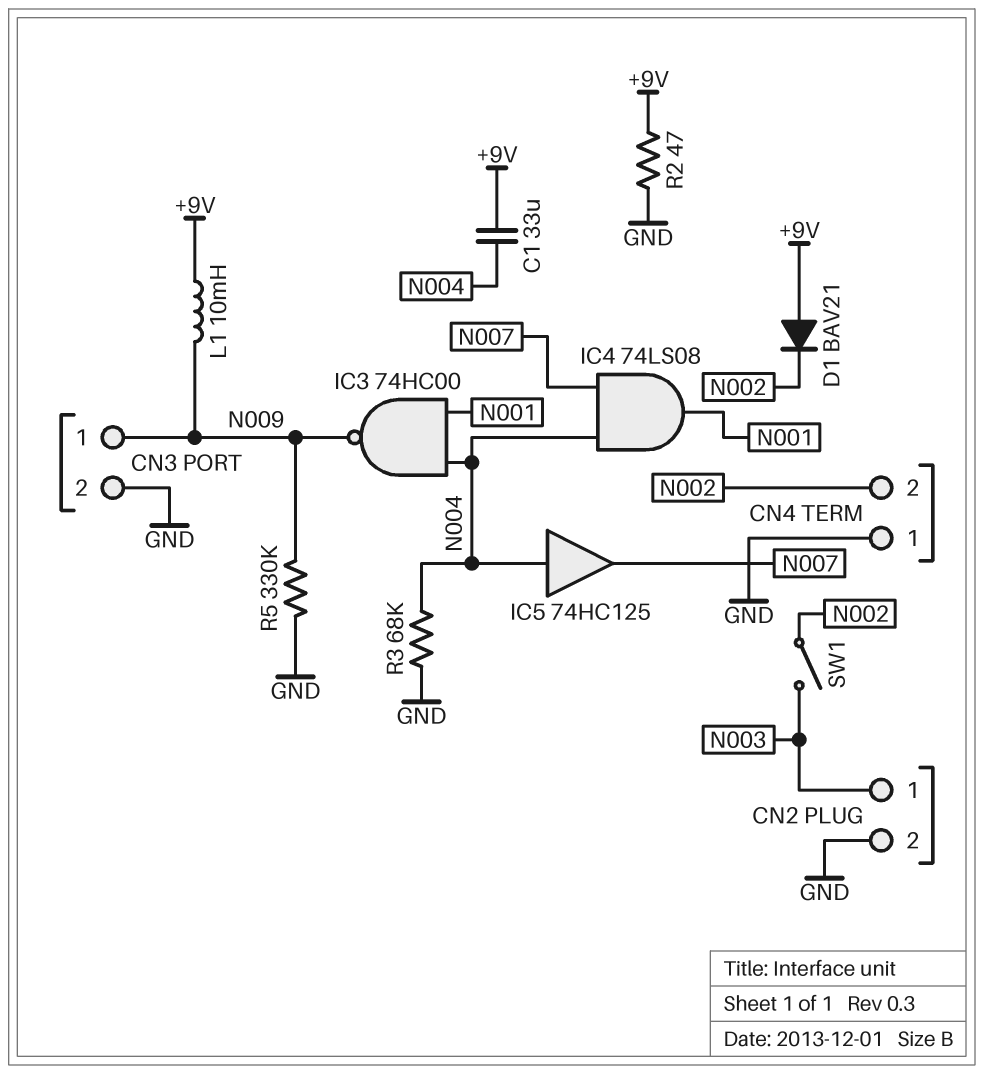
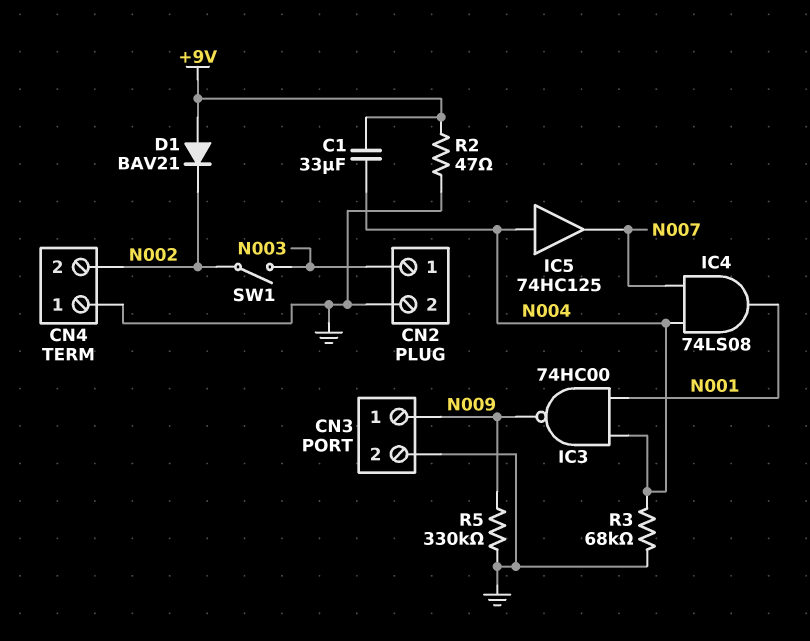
L1: 10mH (+9V, N009) -> none

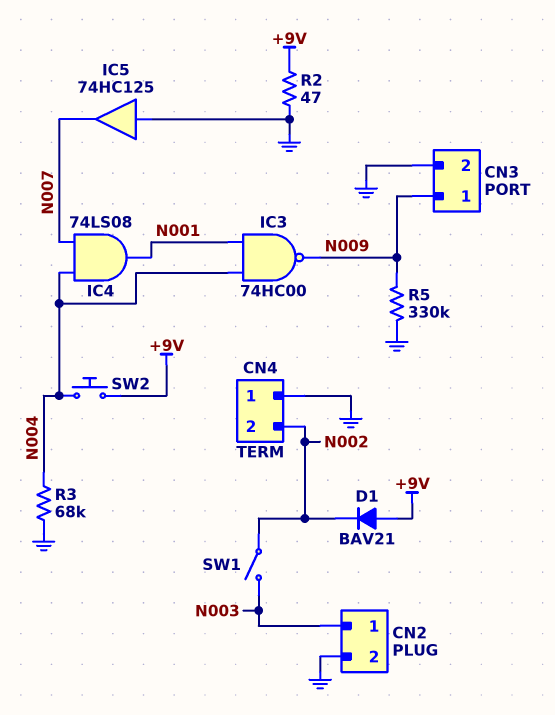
C1: 33uF (+9V, N004) -> none
IC5: buffer 74HC125 (in N004, out N007) -> buffer 74HC125 (in GND, out N007)
SW2: none -> button (+9V, N004)

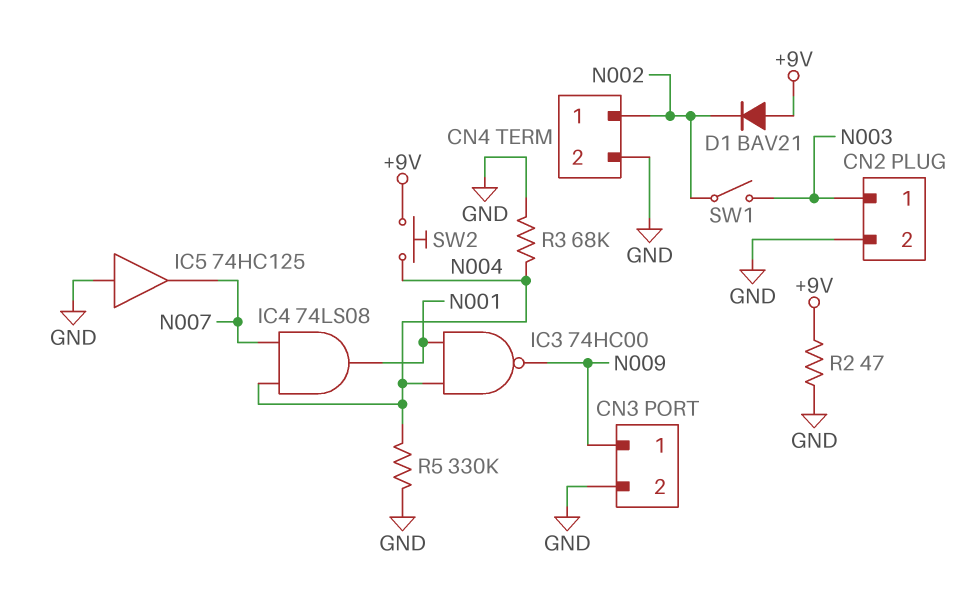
CN4 pin 1: GND -> N002
CN4 pin 2: N002 -> GND
R5: 330k (GND, N009) -> 330k (GND, N004)

